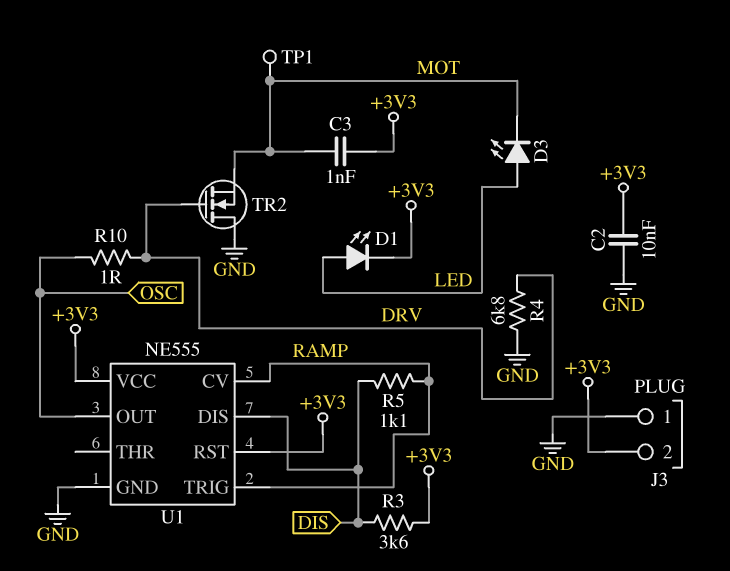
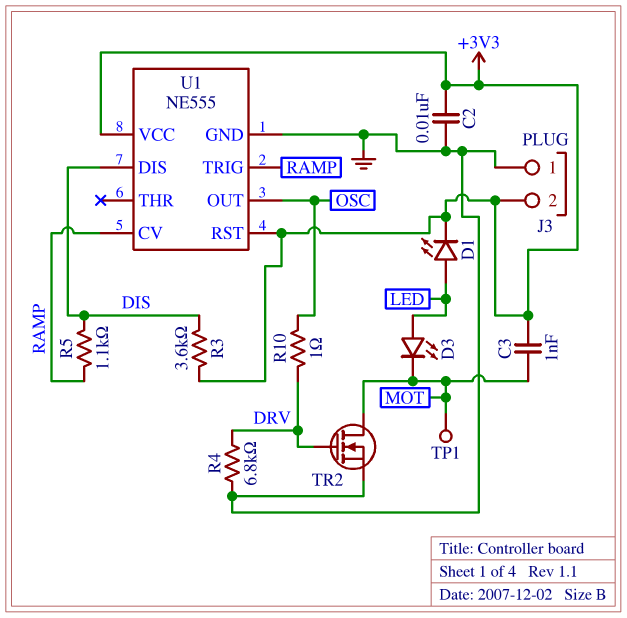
TR2: NMOS (G DRV, D GND, S MOT) -> NMOS (G DRV, D MOT, S GND)

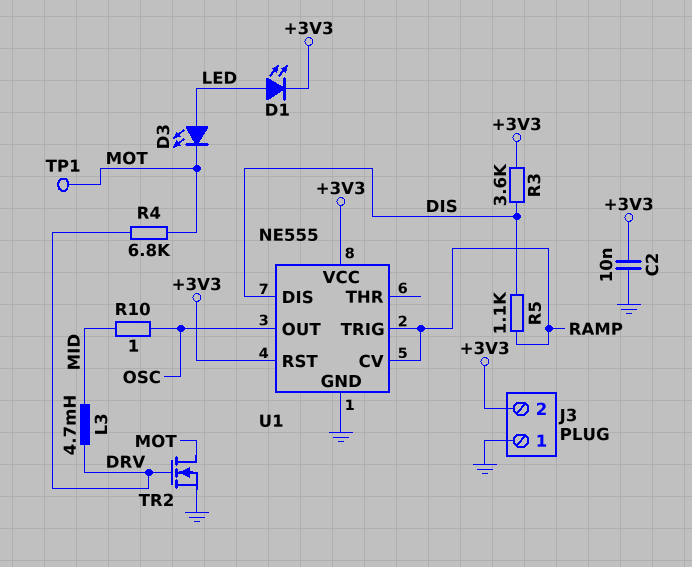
C3: 1nF (+3V3, MOT) -> none
L3: none -> 4.7mH (DRV, MID)
R4: 6.8k (DRV, GND) -> 6.8k (DRV, MOT)
R10: 1 (DRV, OSC) -> 1 (MID, OSC)

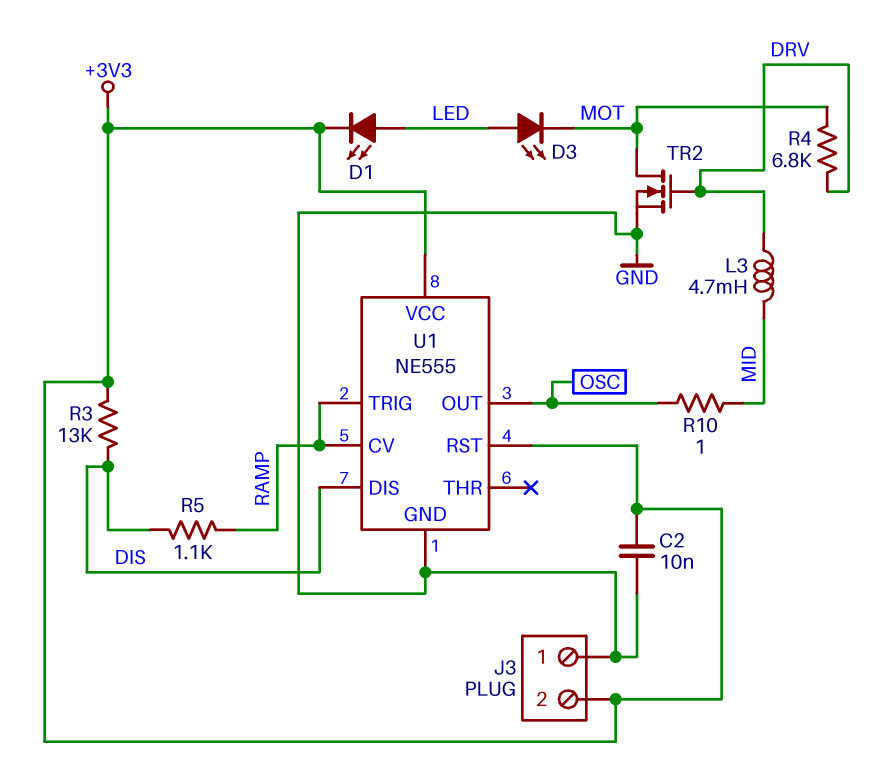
R3: 3.6k (+3V3, DIS) -> 13k (+3V3, DIS)
TP1: test point (MOT) -> none

